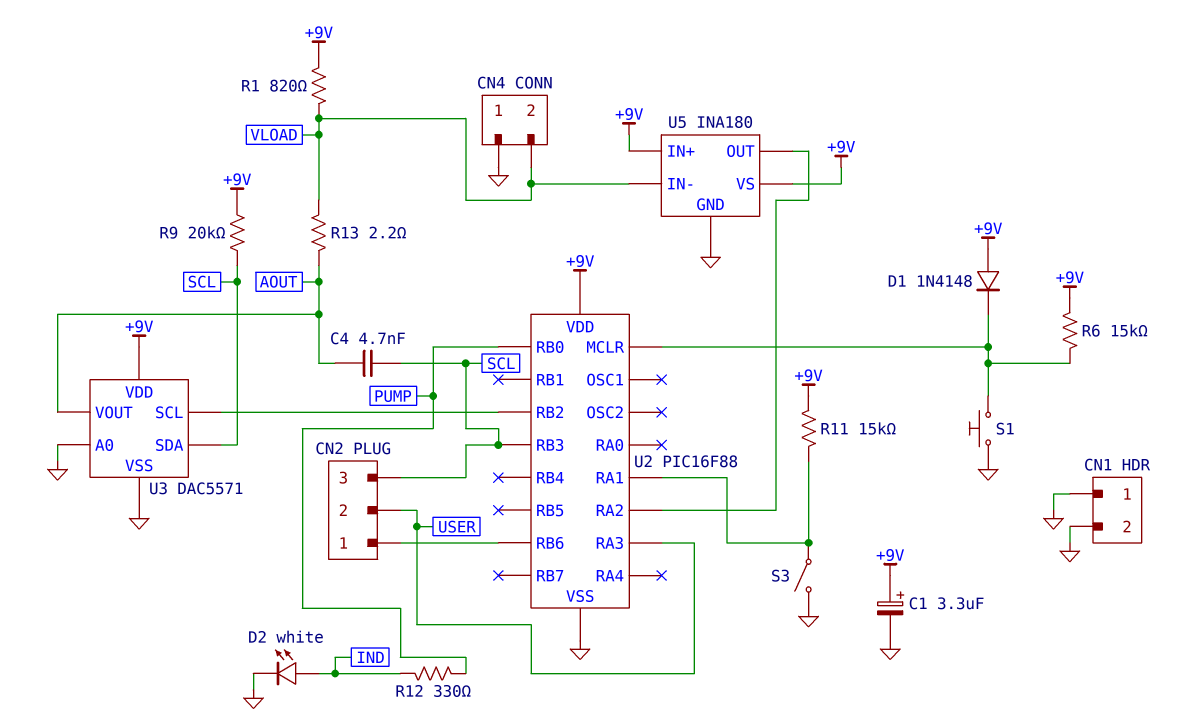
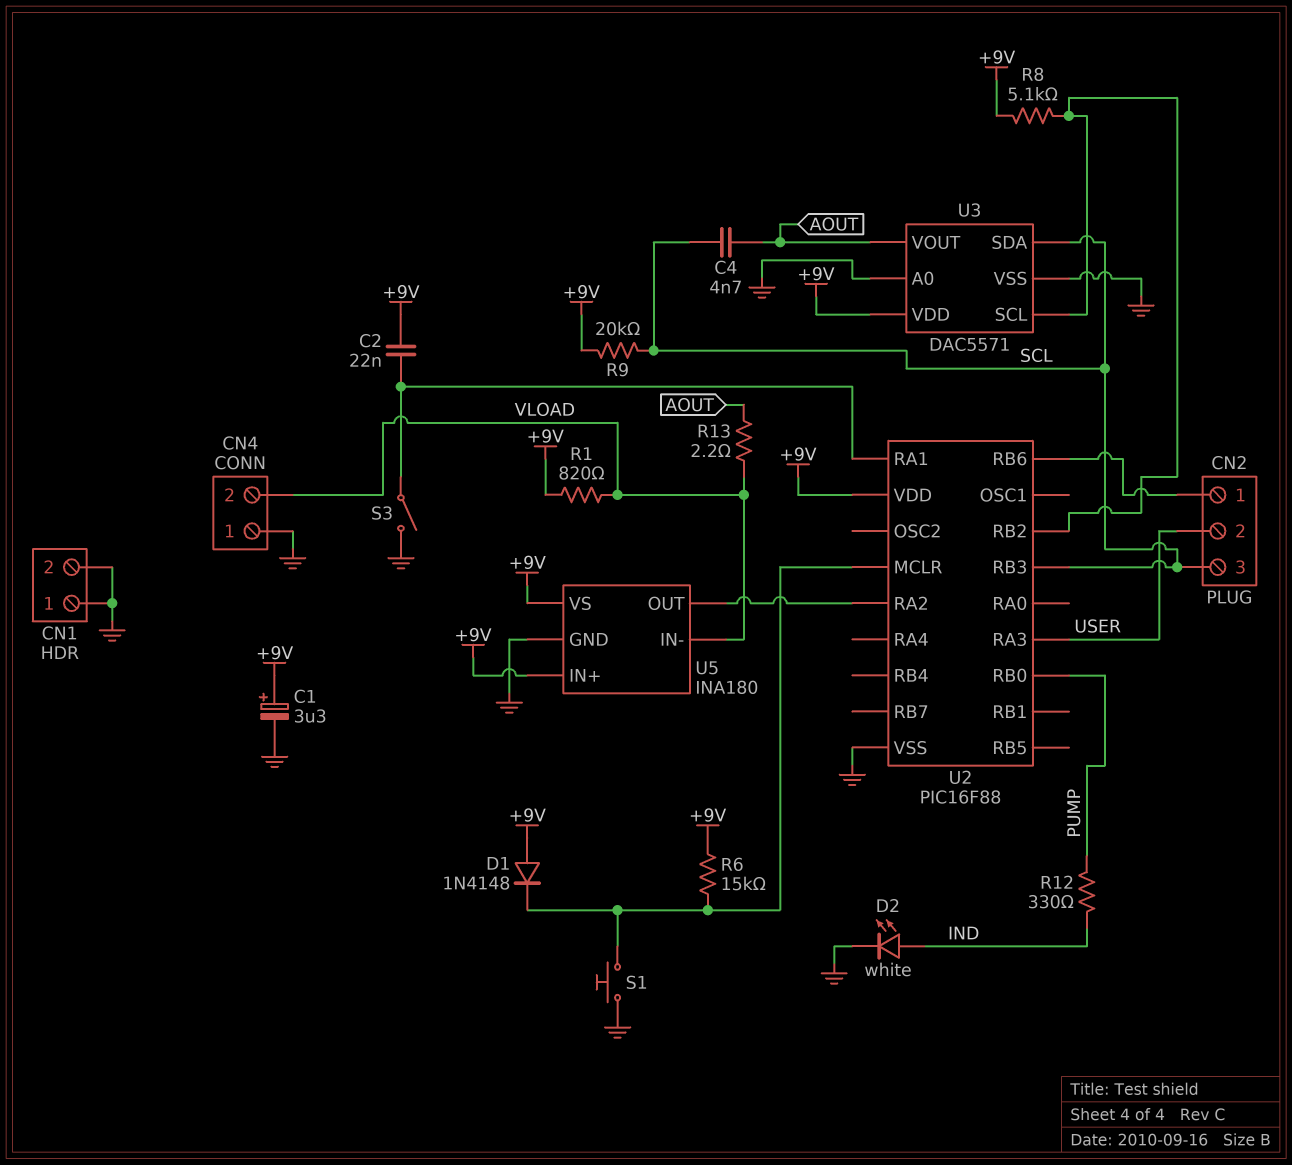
C2: none -> 22nF (+9V, U2/RA1)
R8: none -> 5.1k (+9V, U2/RB2)
R11: 15k (+9V, U2/RA1) -> none

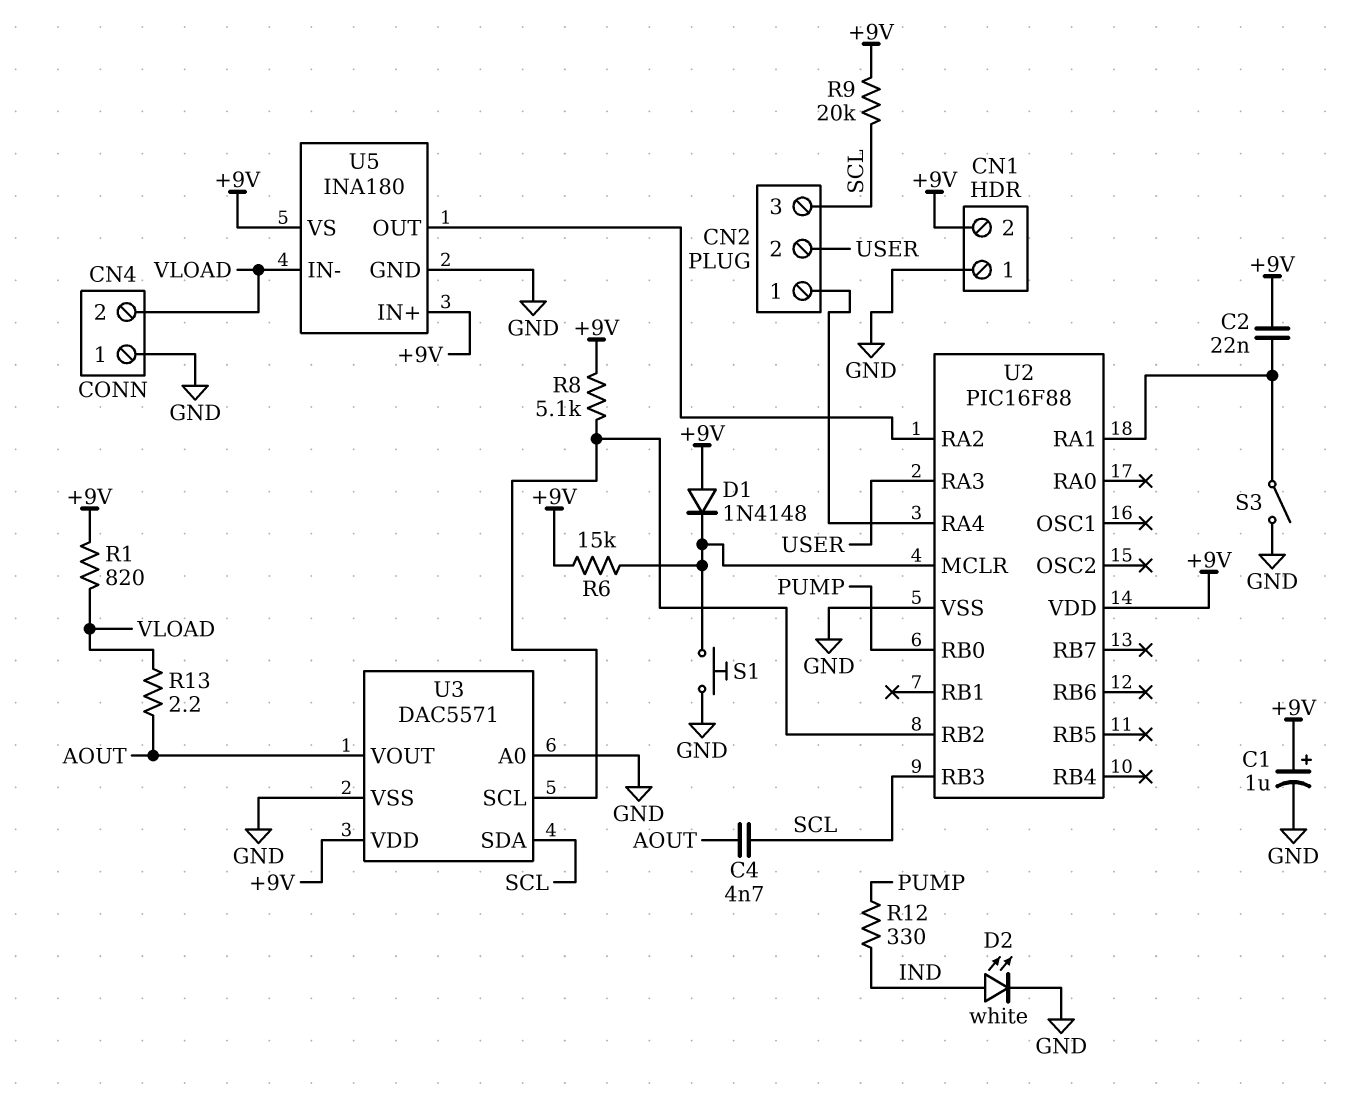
C1: 3.3uF (plus +9V, minus GND) -> 1uF (plus +9V, minus GND)
CN1 pin 2: GND -> +9V
U2 pin RA4: none -> CN2/1
U2 pin RB6: CN2/1 -> none

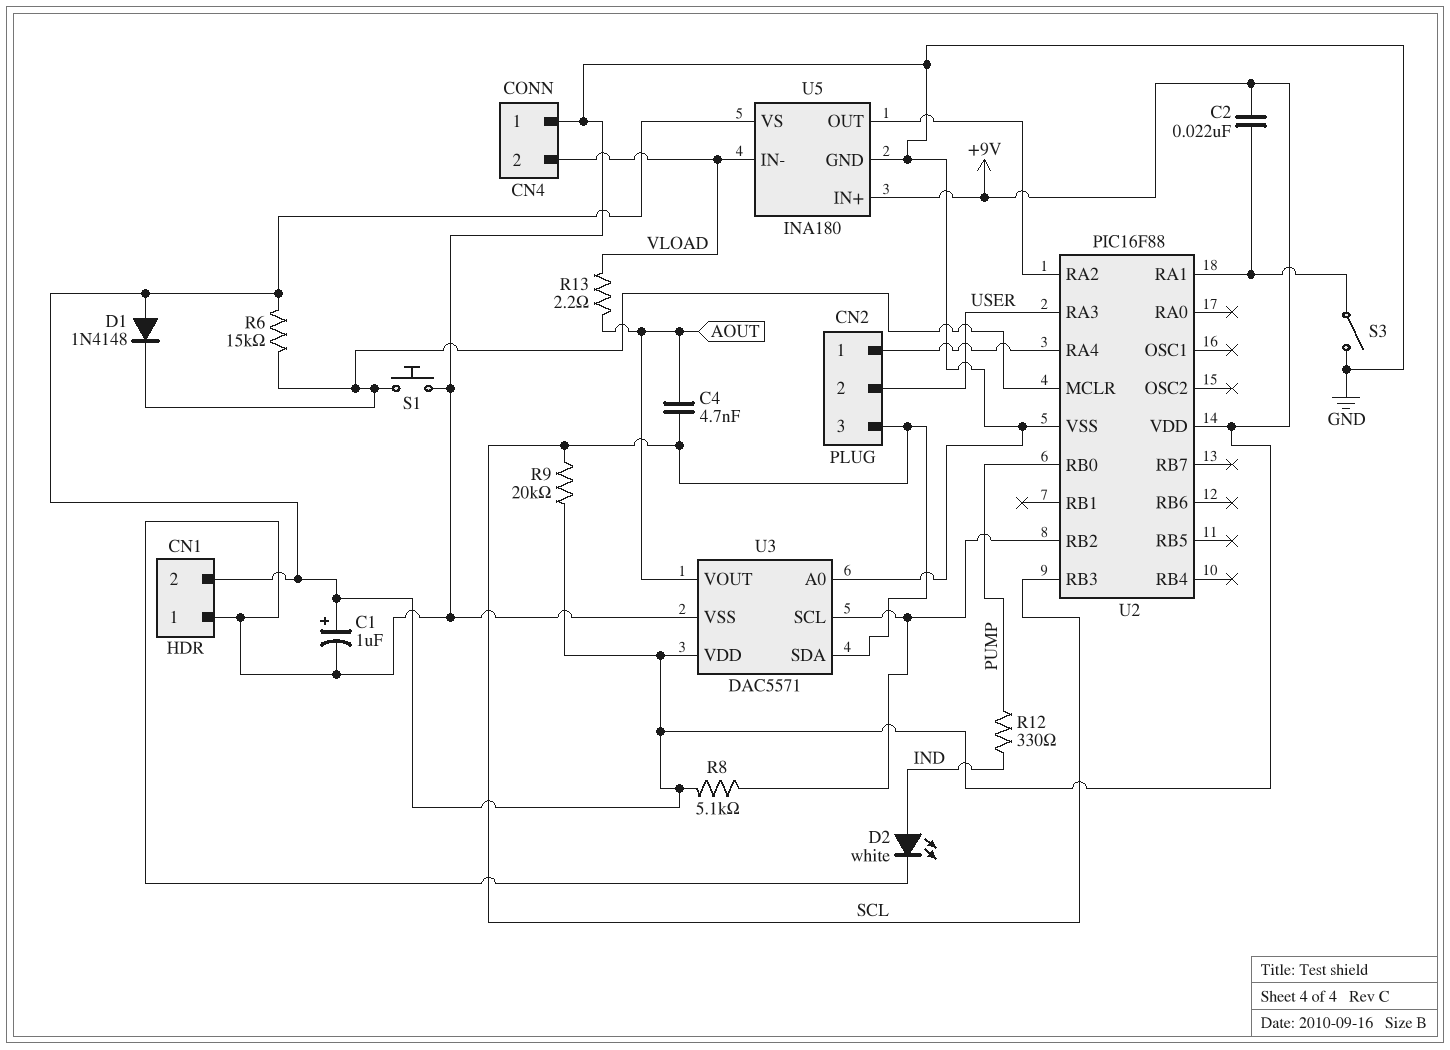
R1: 820 (+9V, VLOAD) -> none

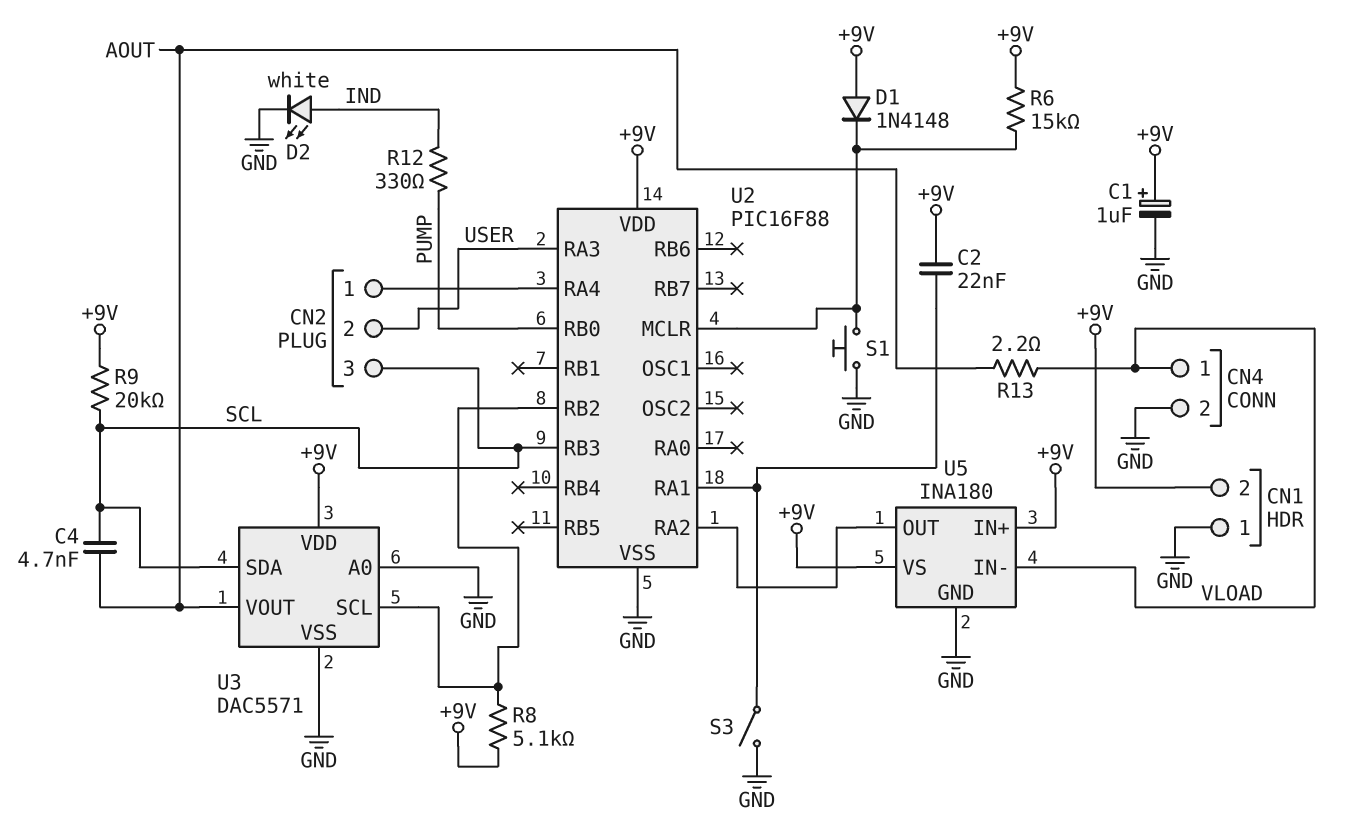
CN4 pin 1: GND -> VLOAD
CN4 pin 2: VLOAD -> GND

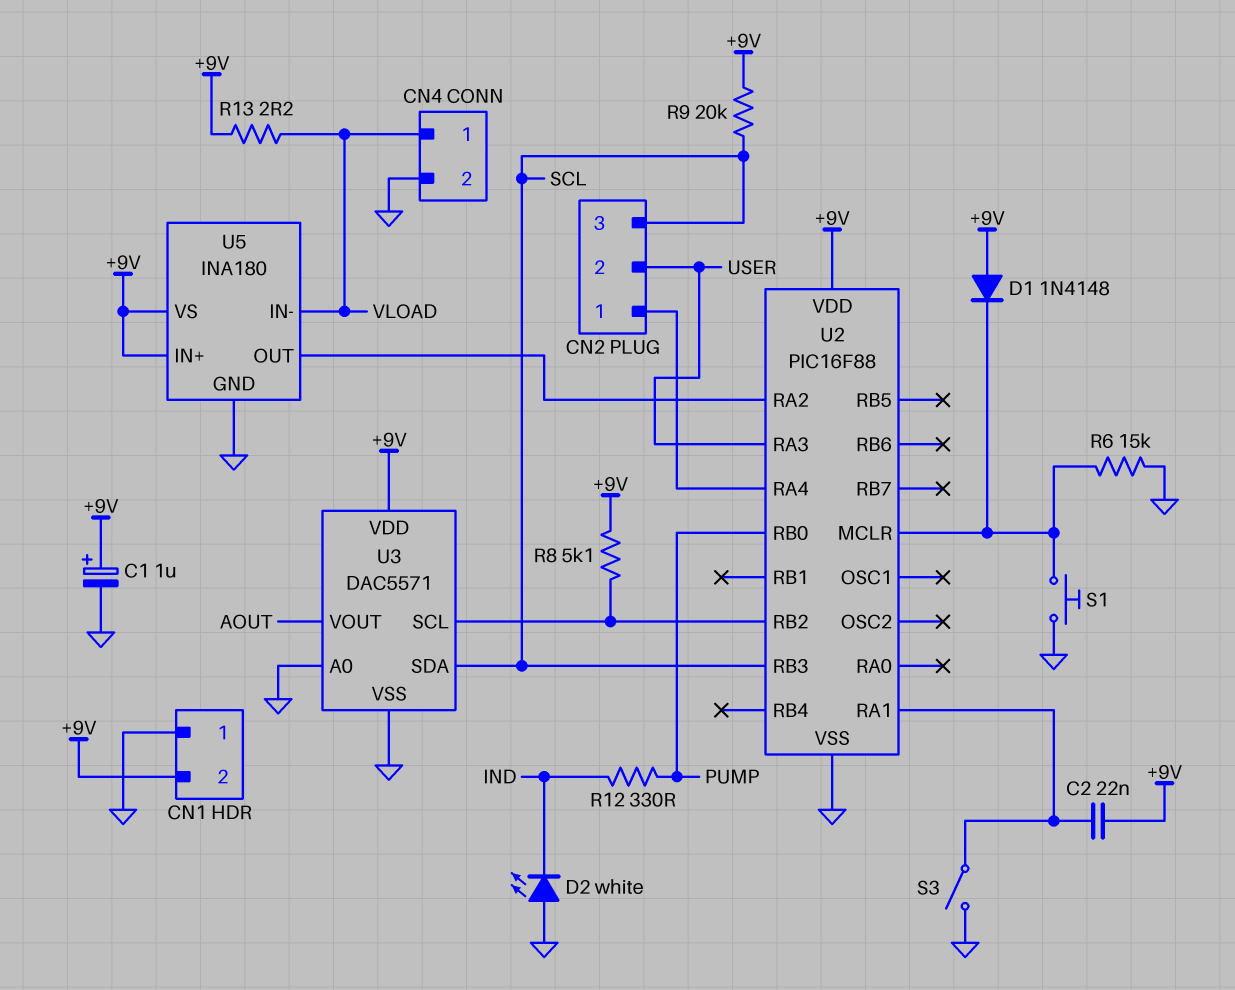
C4: 4.7nF (AOUT, SCL) -> none
D2: LED white (A IND, K GND) -> LED white (A GND, K IND)
R6: 15k (+9V, U2/MCLR) -> 15k (GND, U2/MCLR)
R13: 2.2 (AOUT, VLOAD) -> 2.2 (+9V, VLOAD)

